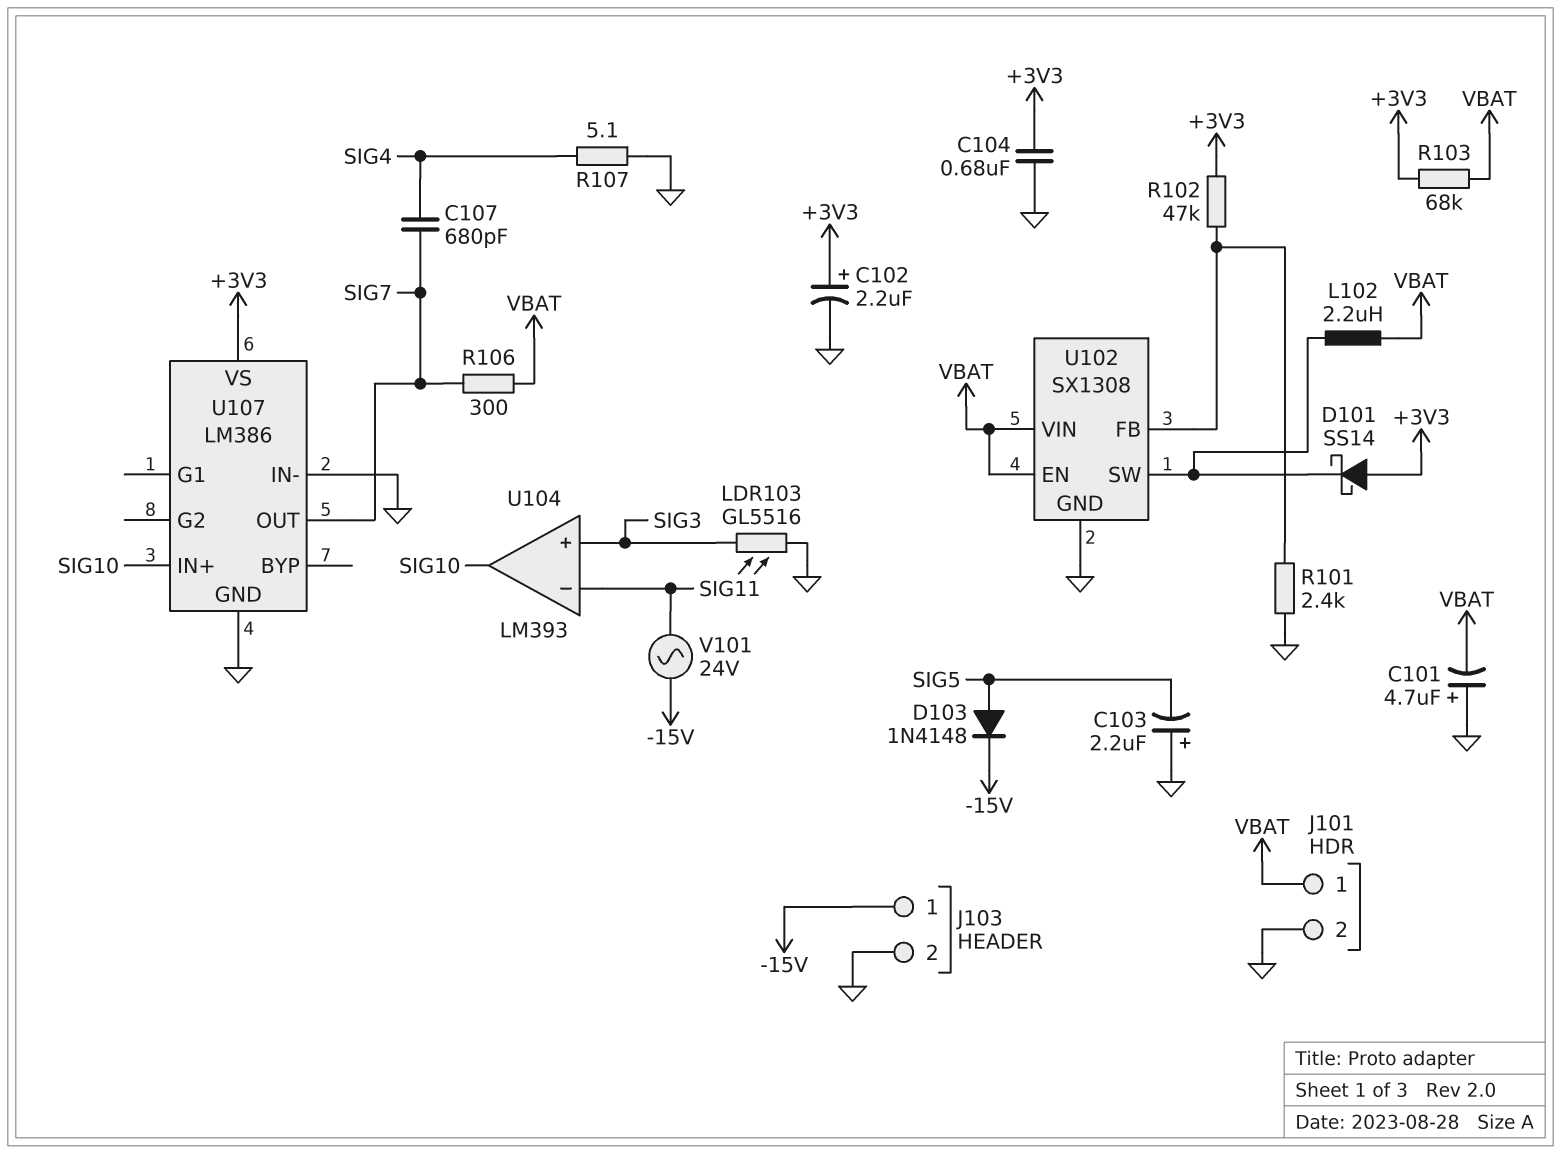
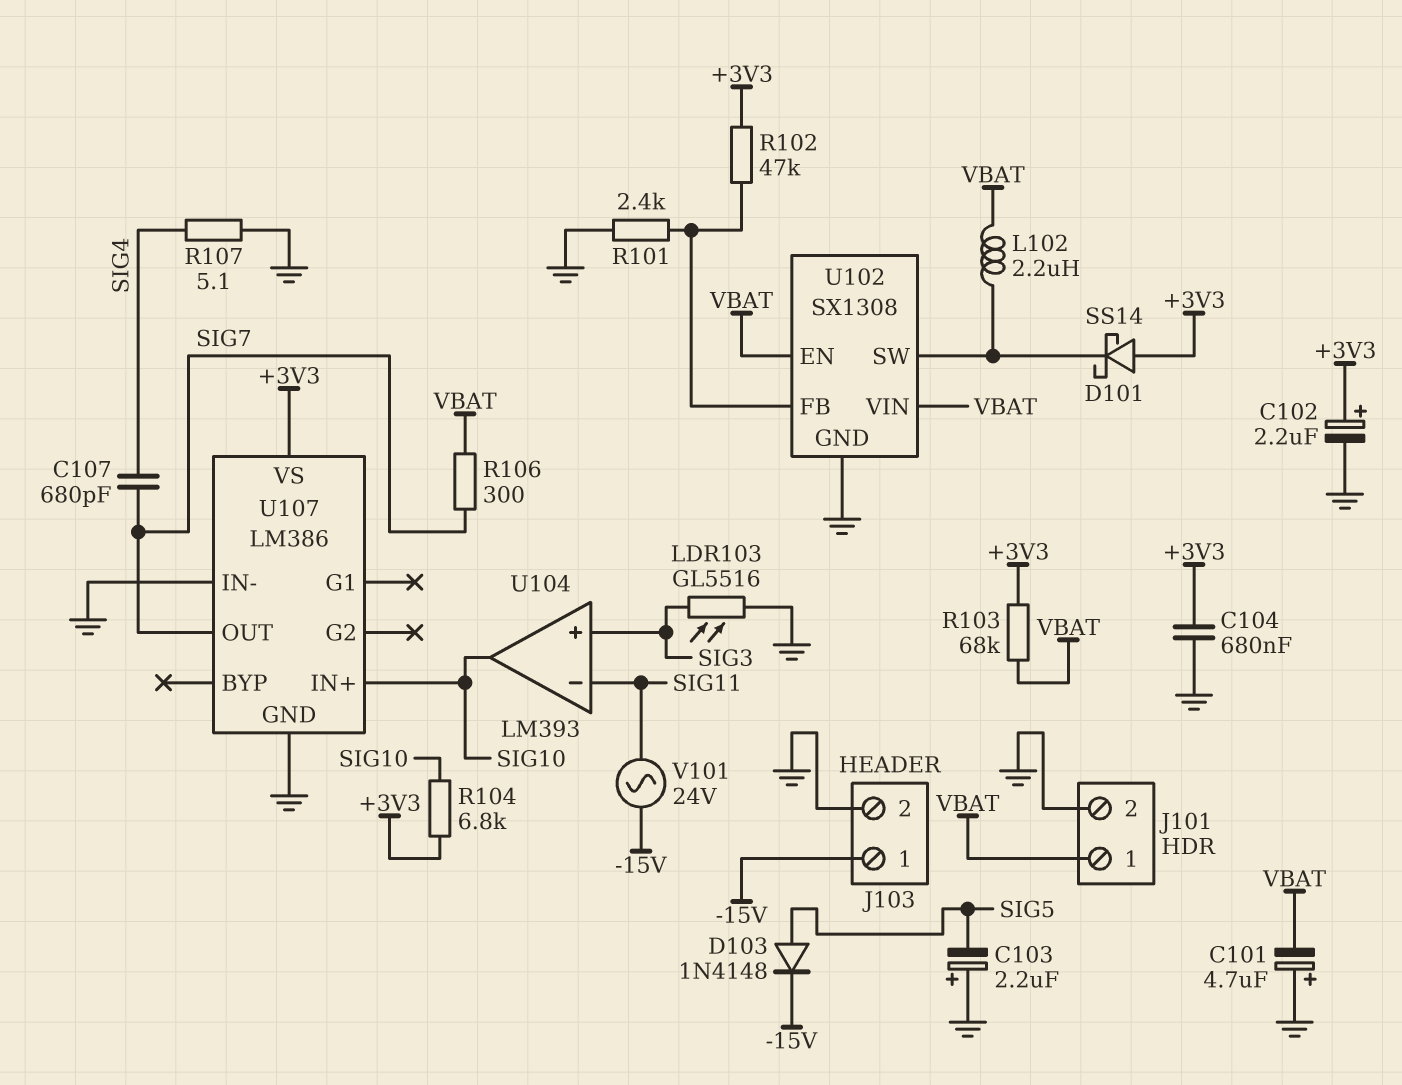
R104: none -> 6.8k (+3V3, SIG10)

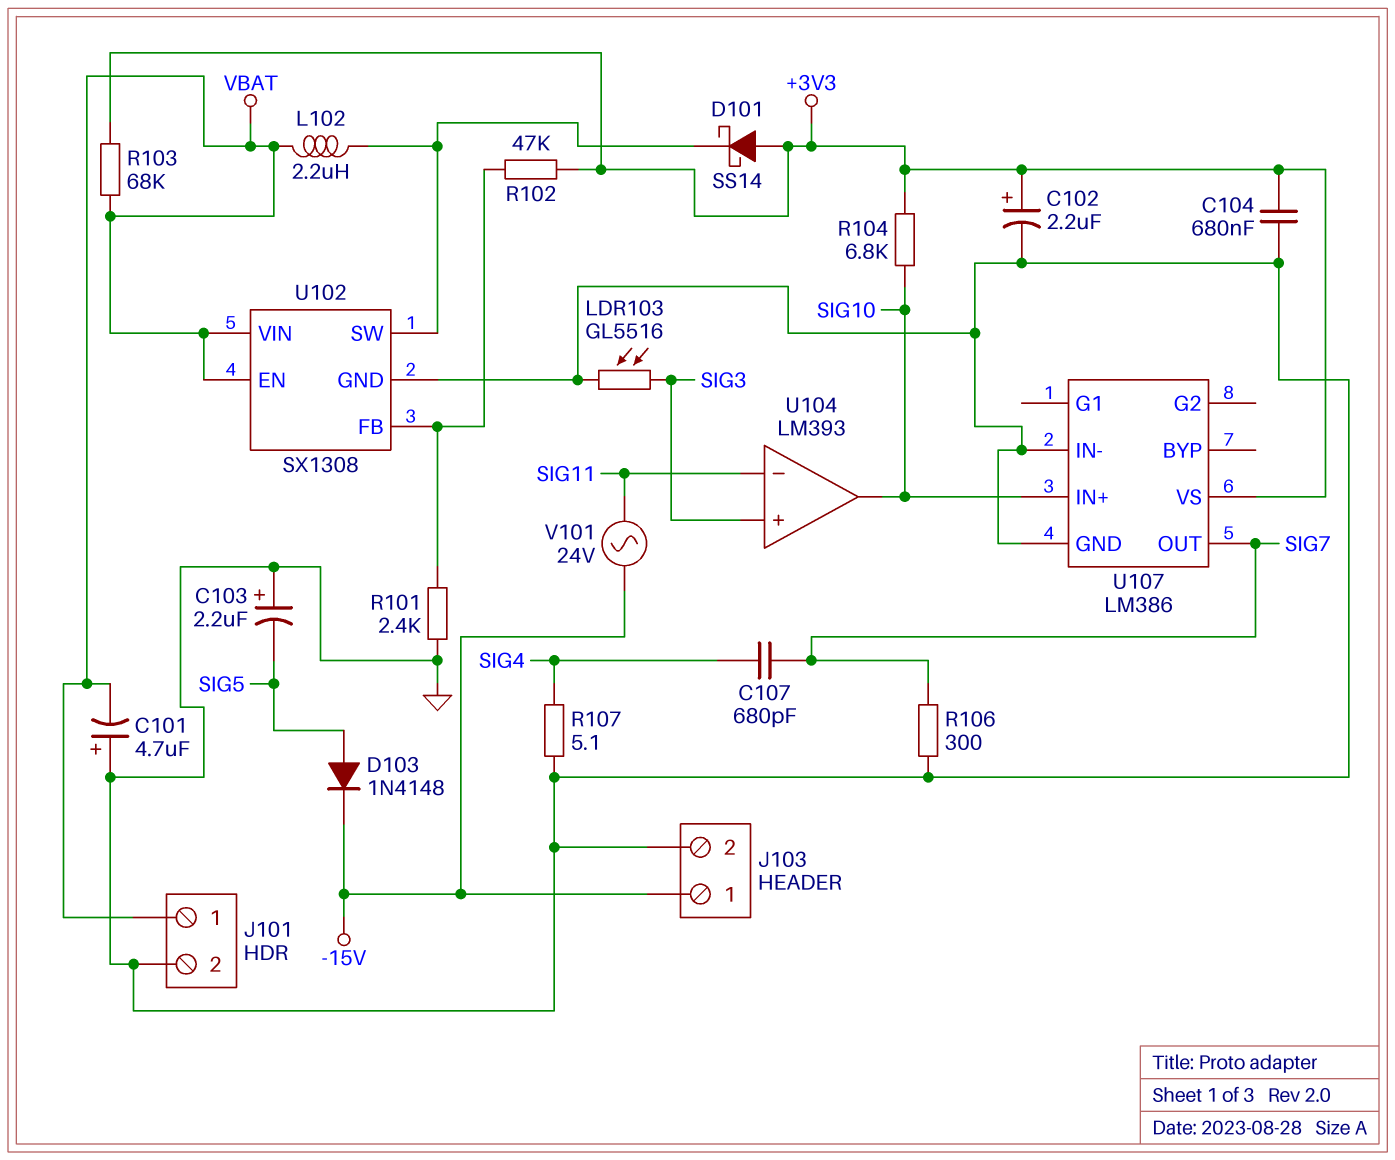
R106: 300 (SIG7, VBAT) -> 300 (GND, SIG7)

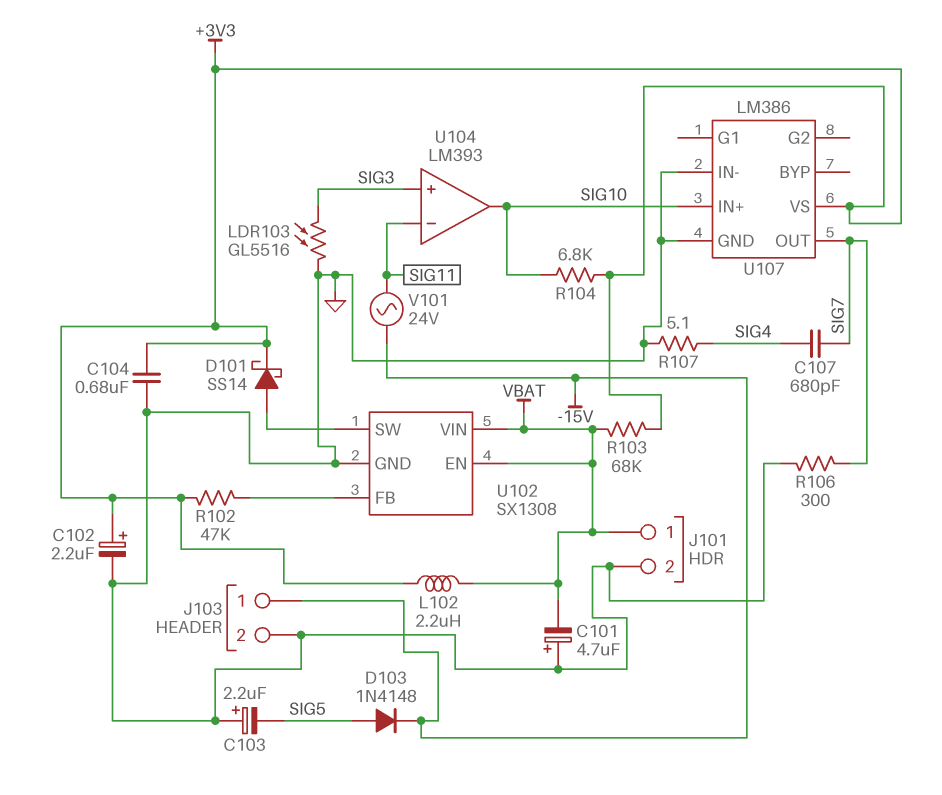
D101: schottky SS14 (A +3V3, K U102/SW) -> schottky SS14 (A U102/SW, K +3V3)
L102: 2.2uH (U102/SW, VBAT) -> 2.2uH (+3V3, VBAT)
R101: 2.4k (GND, U102/FB) -> none

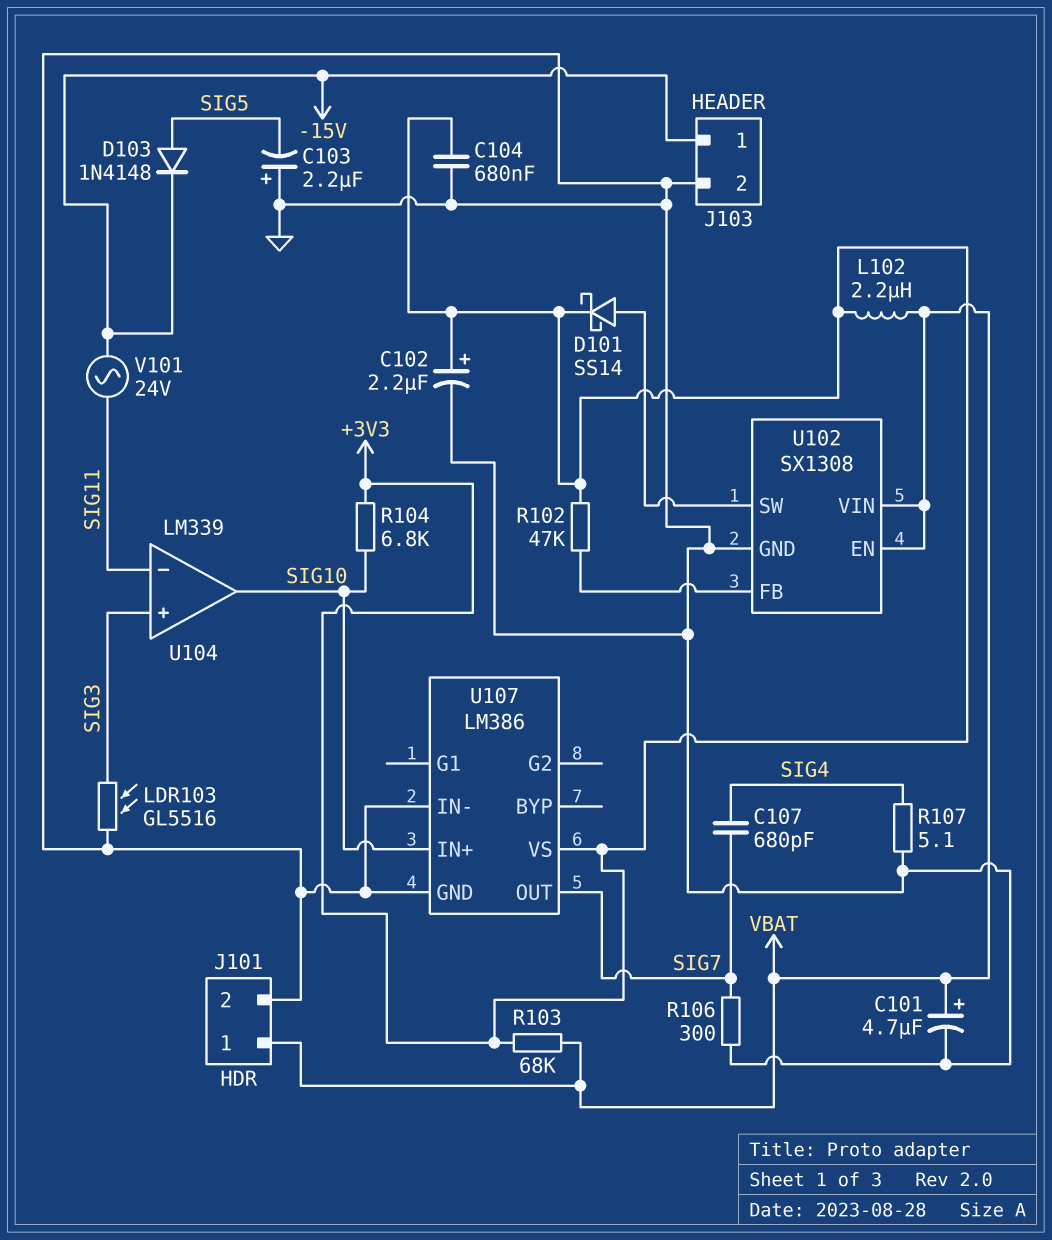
C101: 4.7uF (plus GND, minus VBAT) -> 4.7uF (plus VBAT, minus GND)
U104: LM393 -> LM339

